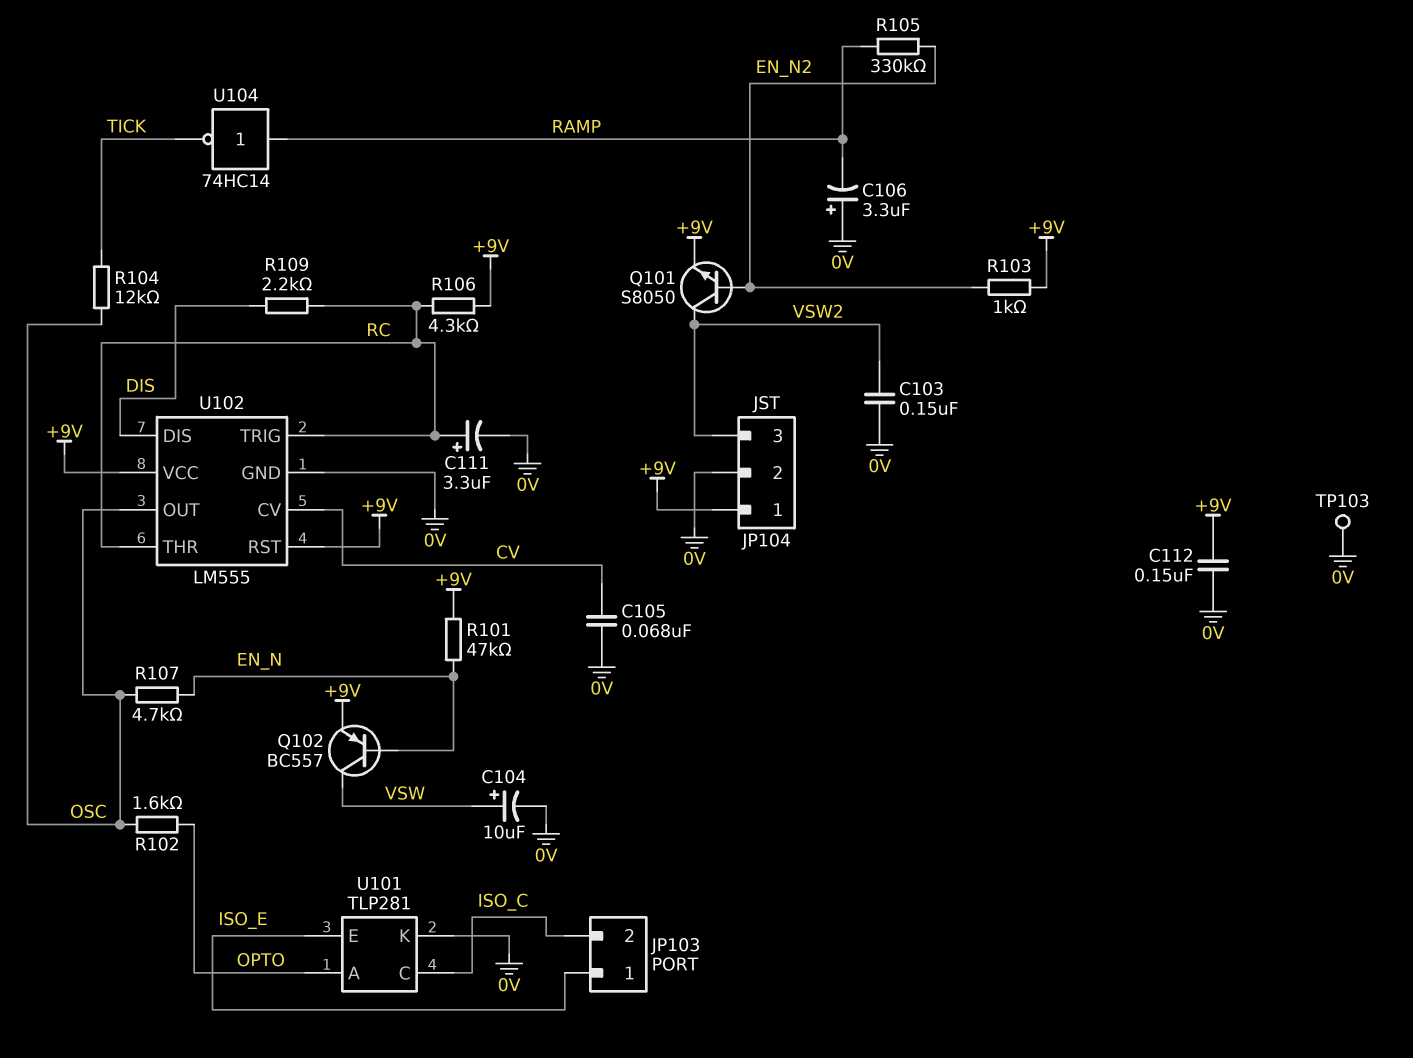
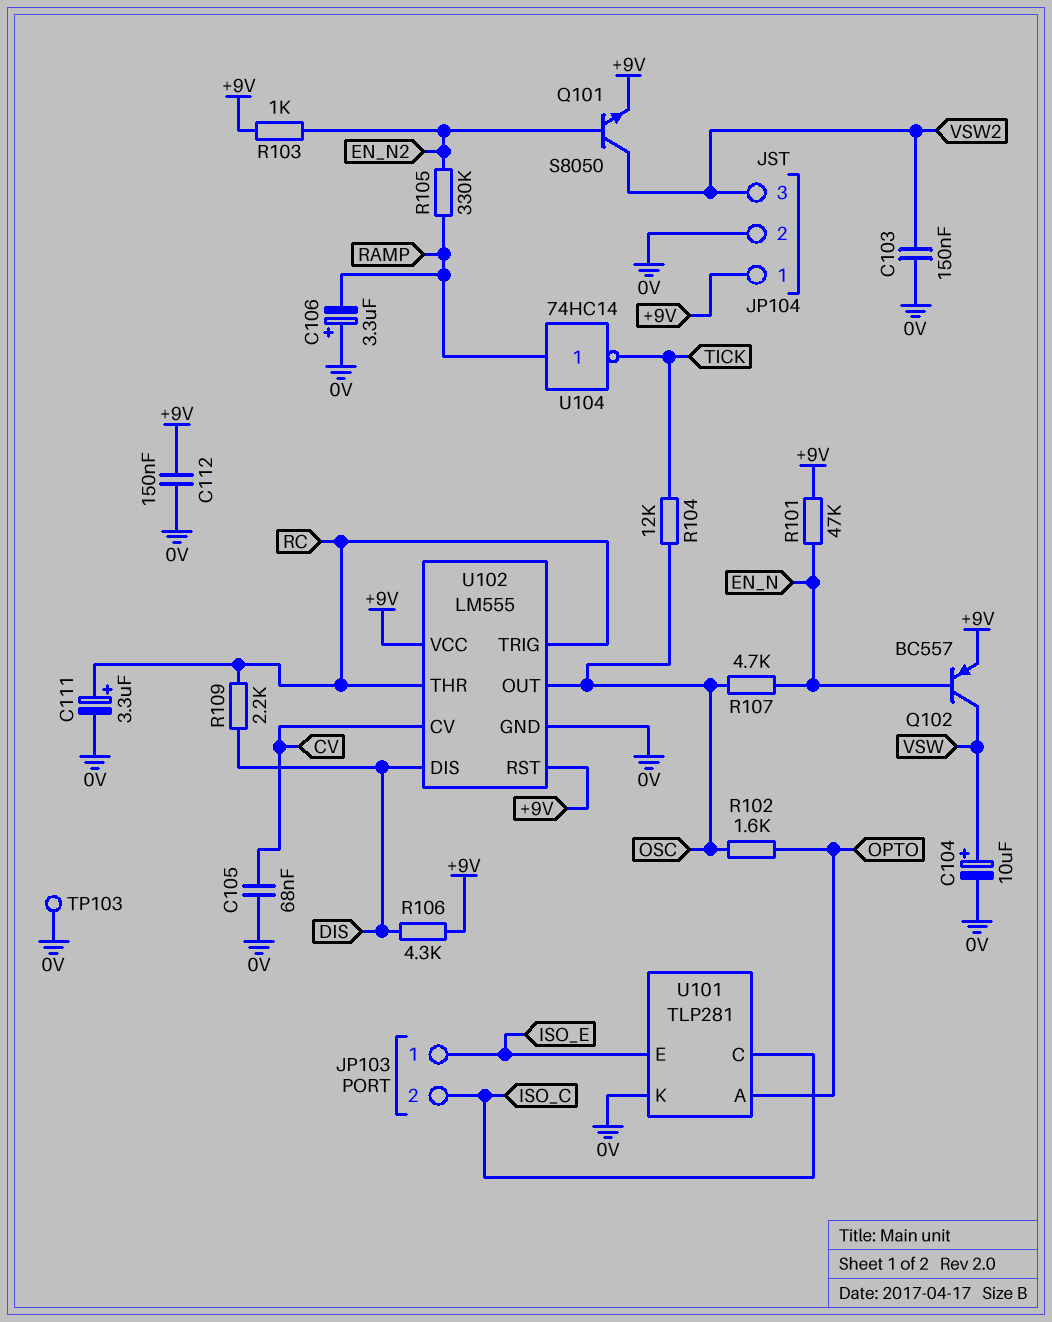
R106: 4.3k (+9V, RC) -> 4.3k (+9V, DIS)

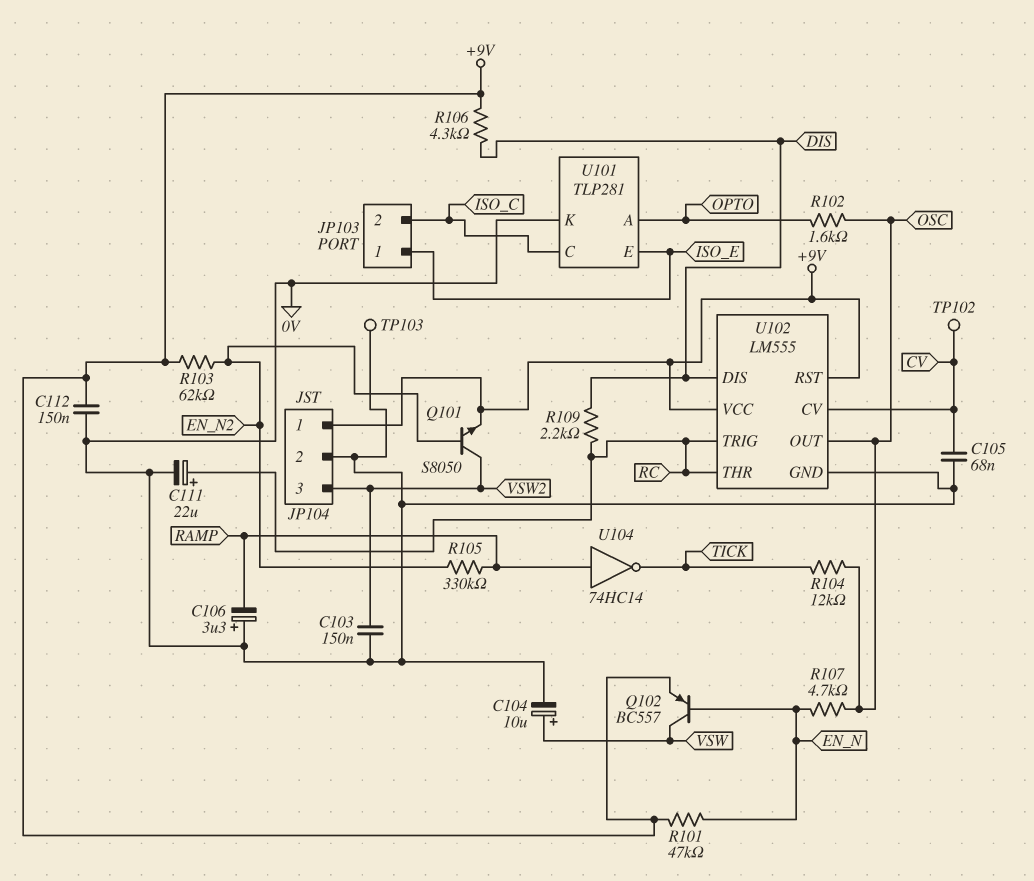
C111: 3.3uF (plus RC, minus 0V) -> 22uF (plus RC, minus 0V)
R103: 1k (+9V, EN_N2) -> 62k (+9V, EN_N2)
TP102: none -> test point (CV)

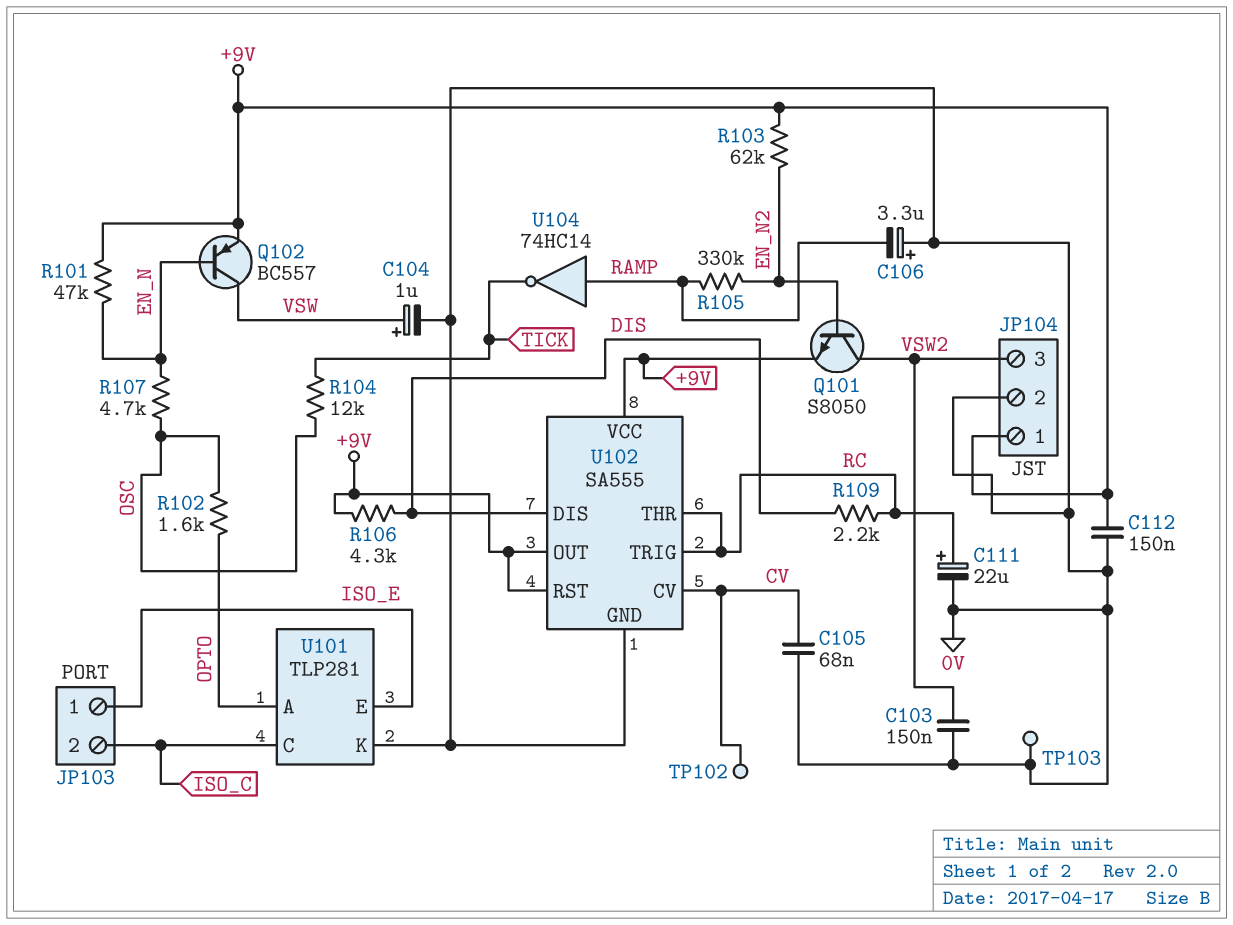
C104: 10uF (plus VSW, minus 0V) -> 1uF (plus VSW, minus 0V)
U102: LM555 -> SA555
U102 pin OUT: OSC -> +9V

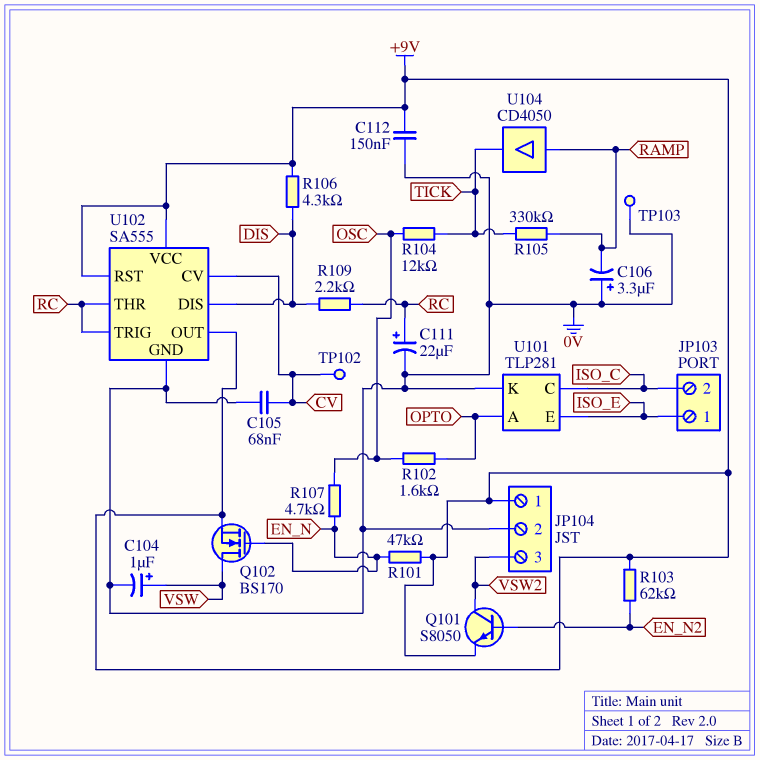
C103: 150nF (0V, VSW2) -> none
Q102: PNP BC557 (B EN_N, C VSW, E +9V) -> NMOS BS170 (G EN_N, D VSW, S +9V)
R105: 330k (EN_N2, RAMP) -> 330k (RAMP, TICK)
U104: NOT 74HC14 (in RAMP, out TICK) -> buffer CD4050 (in RAMP, out TICK)

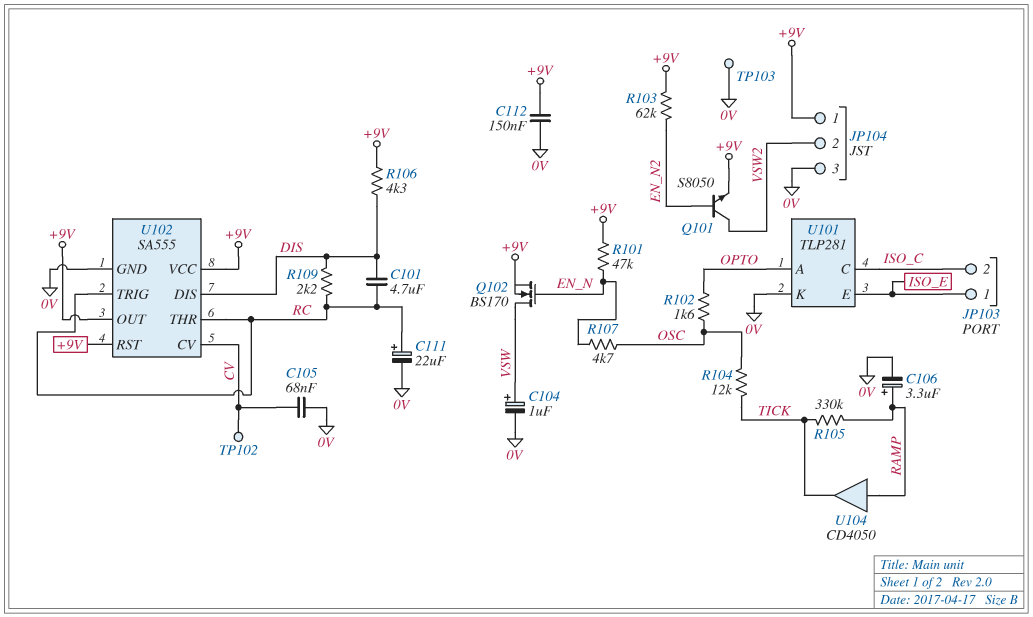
C101: none -> 4.7uF (DIS, RC)
C106: 3.3uF (plus 0V, minus RAMP) -> 3.3uF (plus RAMP, minus 0V)
JP104 pin 2: 0V -> VSW2
JP104 pin 3: VSW2 -> 0V

